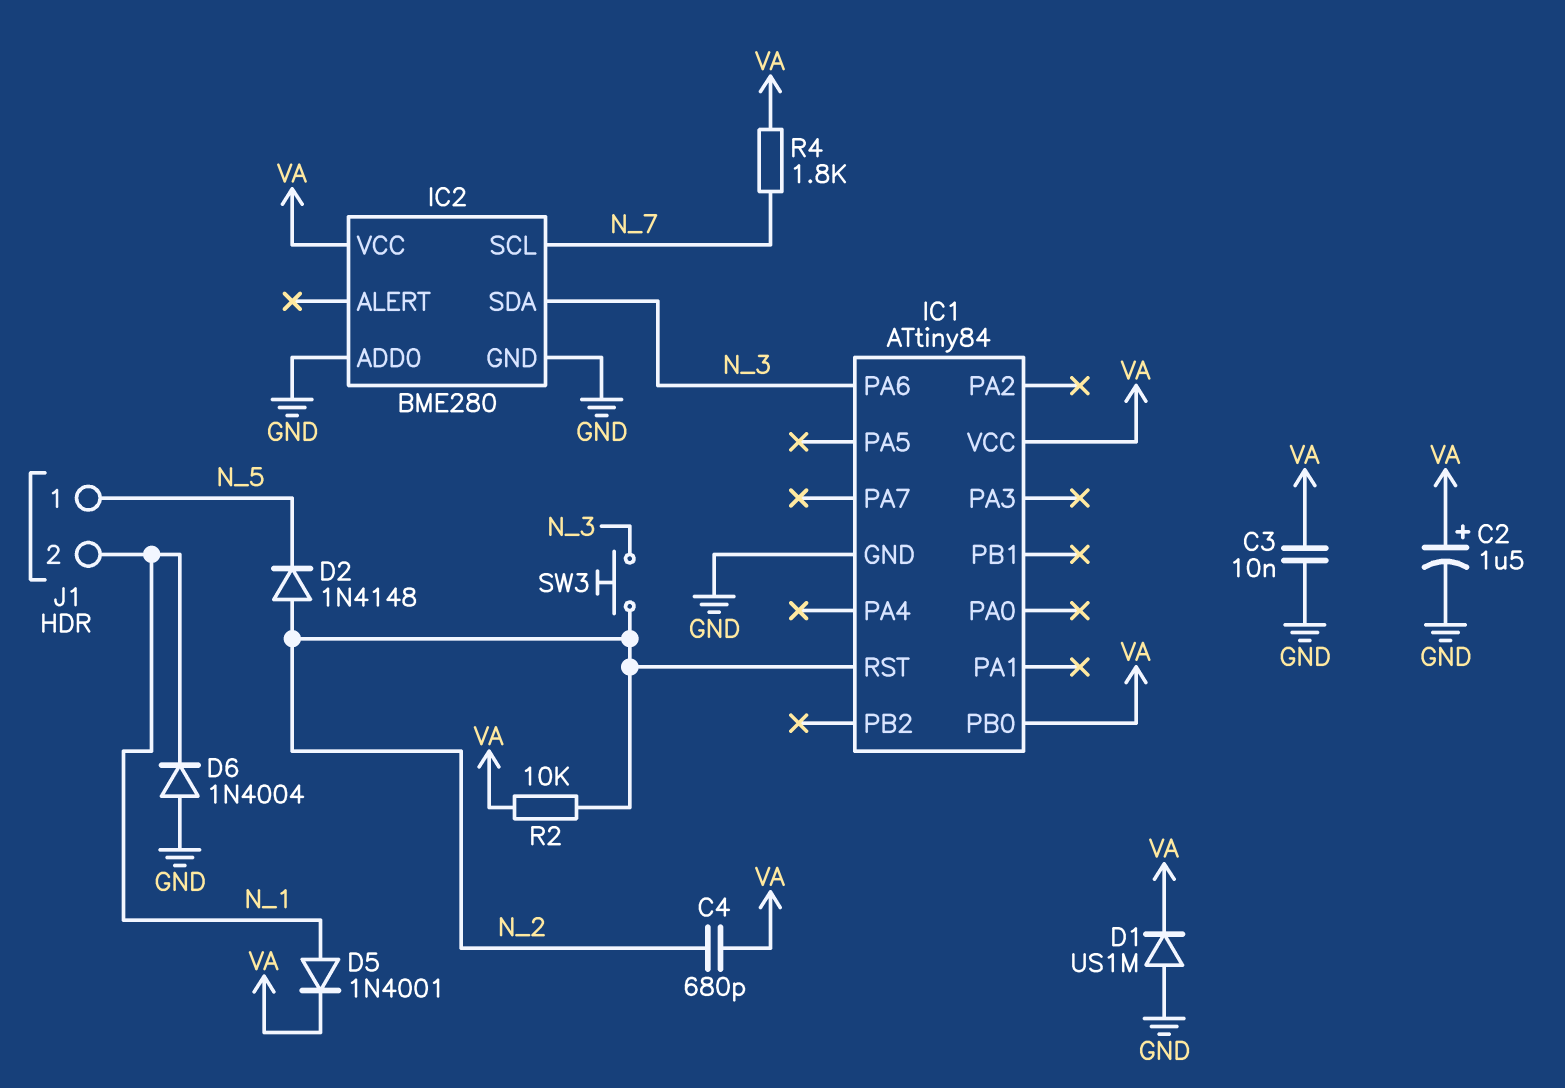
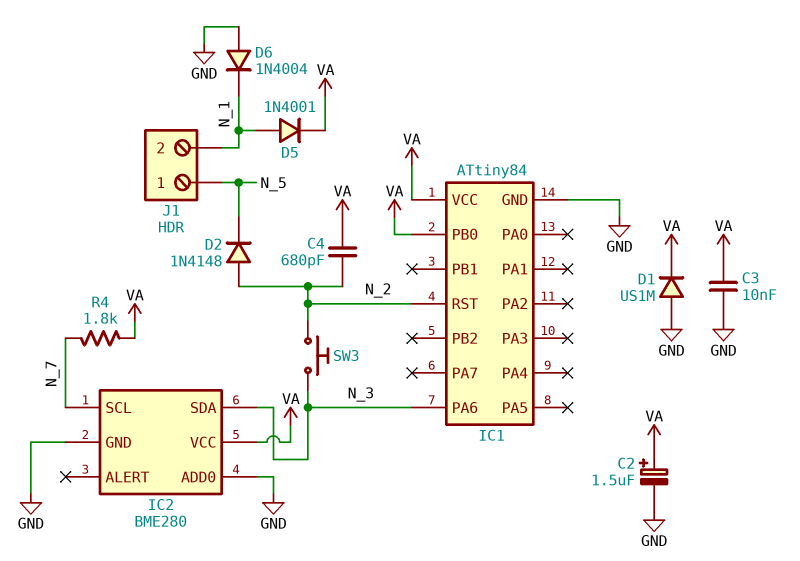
R2: 10k (N_2, VA) -> none

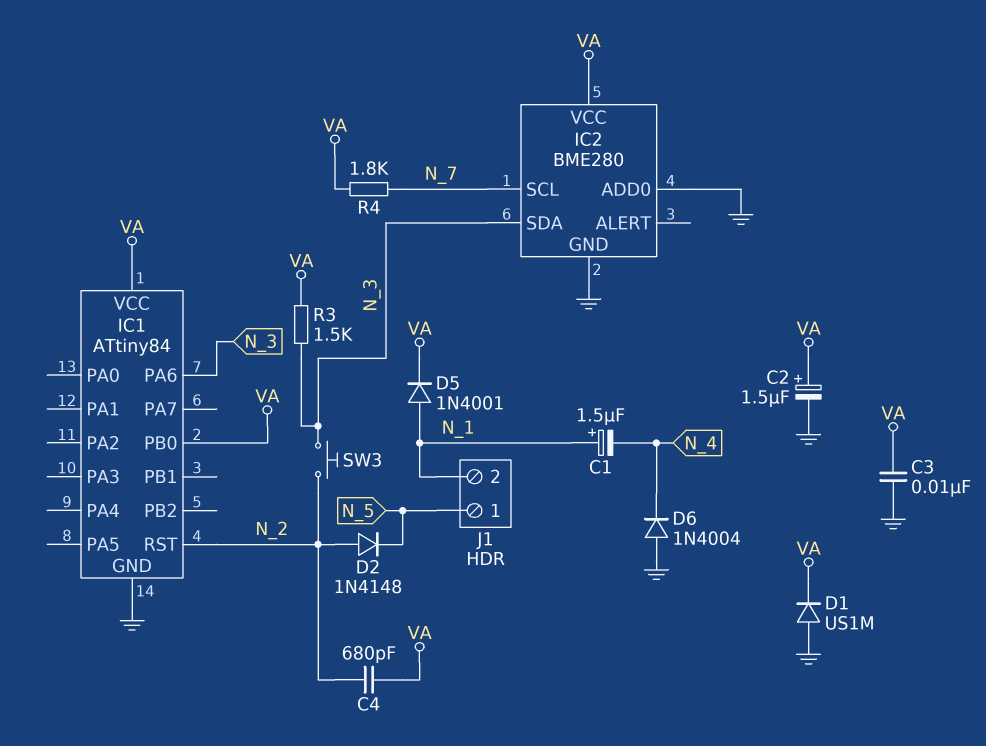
C1: none -> 1.5uF (plus N_1, minus N_4)
D6: diode 1N4004 (A GND, K N_1) -> diode 1N4004 (A GND, K N_4)
R3: none -> 1.5k (N_3, VA)

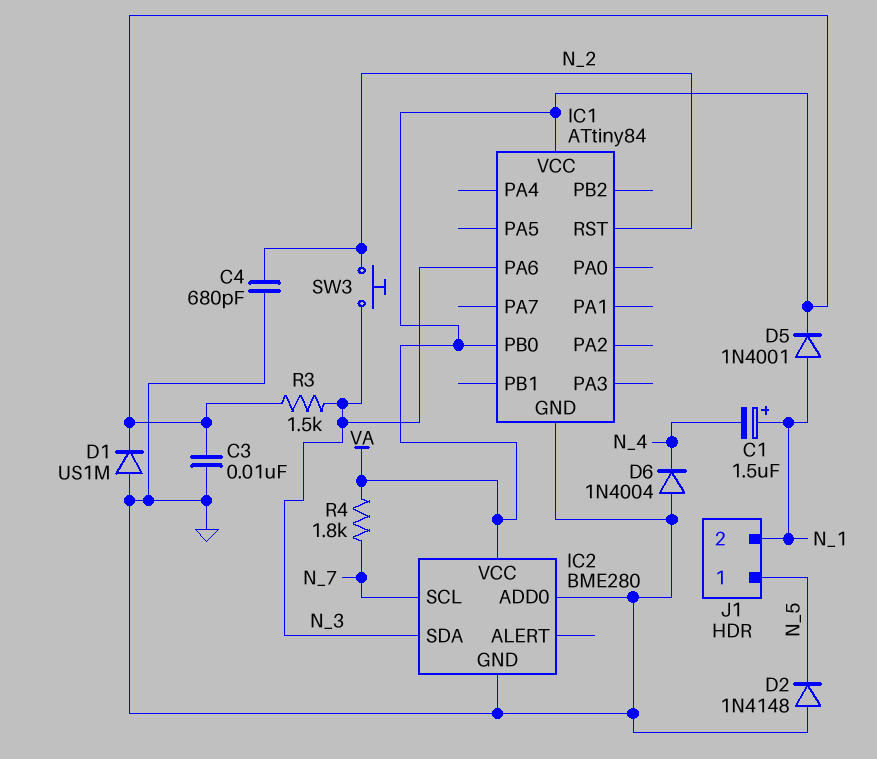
C2: 1.5uF (plus VA, minus GND) -> none
C4: 680pF (N_2, VA) -> 680pF (GND, N_2)
D2: diode 1N4148 (A N_2, K N_5) -> diode 1N4148 (A GND, K N_5)

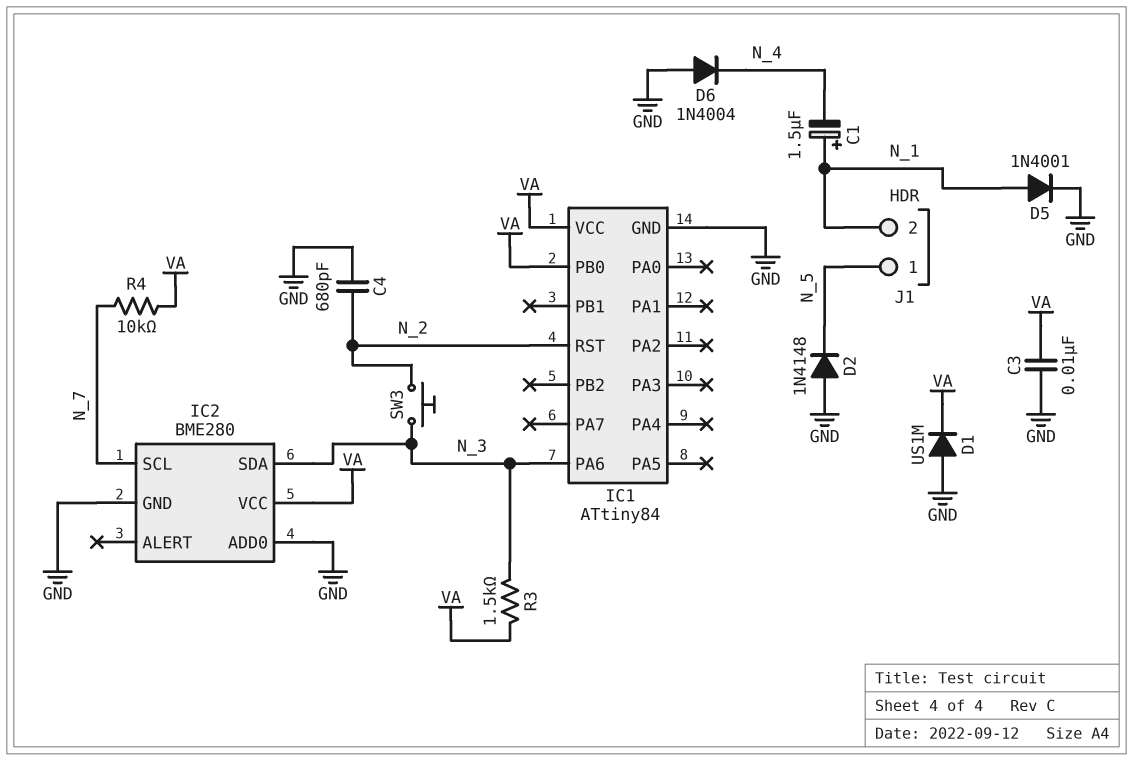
D5: diode 1N4001 (A N_1, K VA) -> diode 1N4001 (A N_1, K GND)
R4: 1.8k (N_7, VA) -> 10k (N_7, VA)

